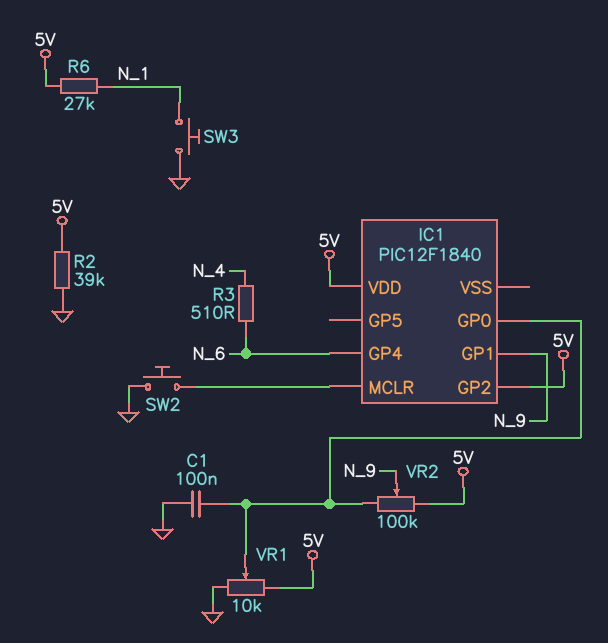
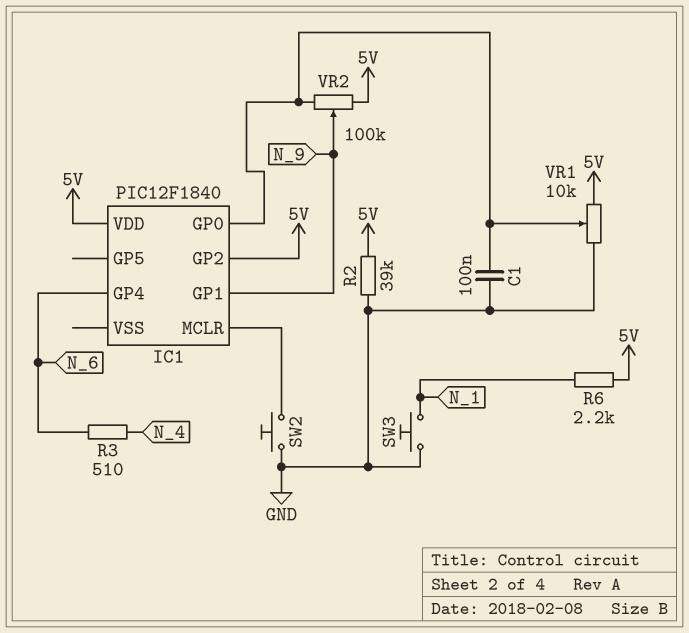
R6: 27k (5V, N_1) -> 2.2k (5V, N_1)

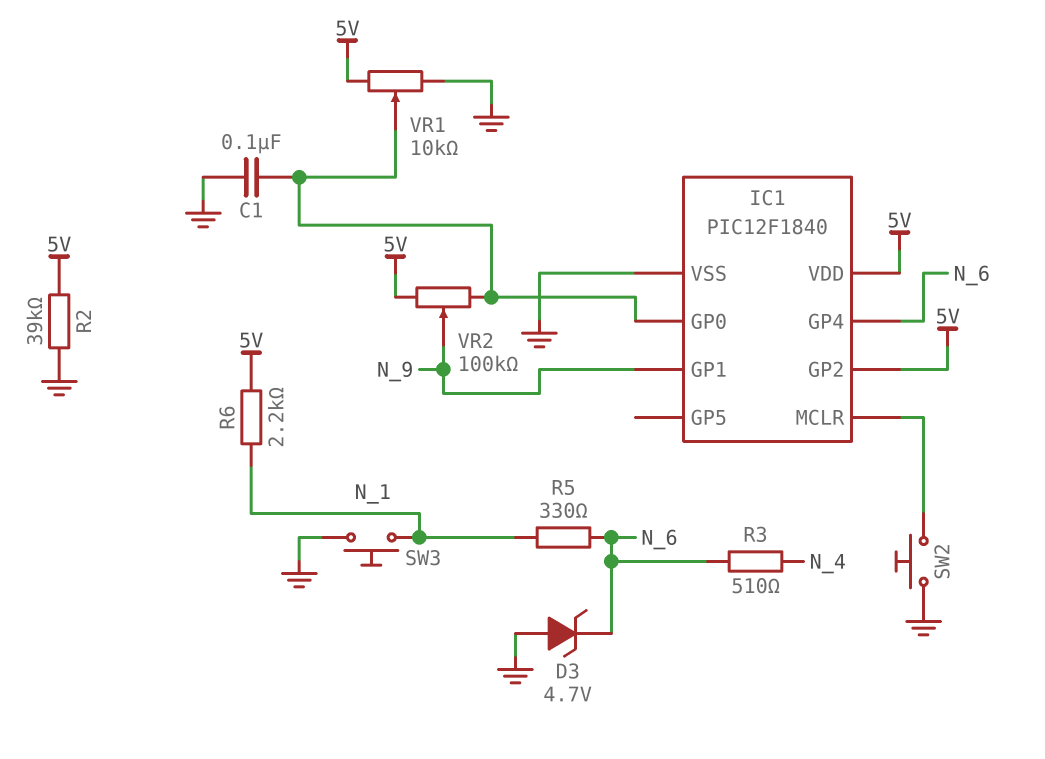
D3: none -> zener 4.7V (A GND, K N_6)
IC1 pin VSS: none -> GND
R5: none -> 330 (N_1, N_6)

